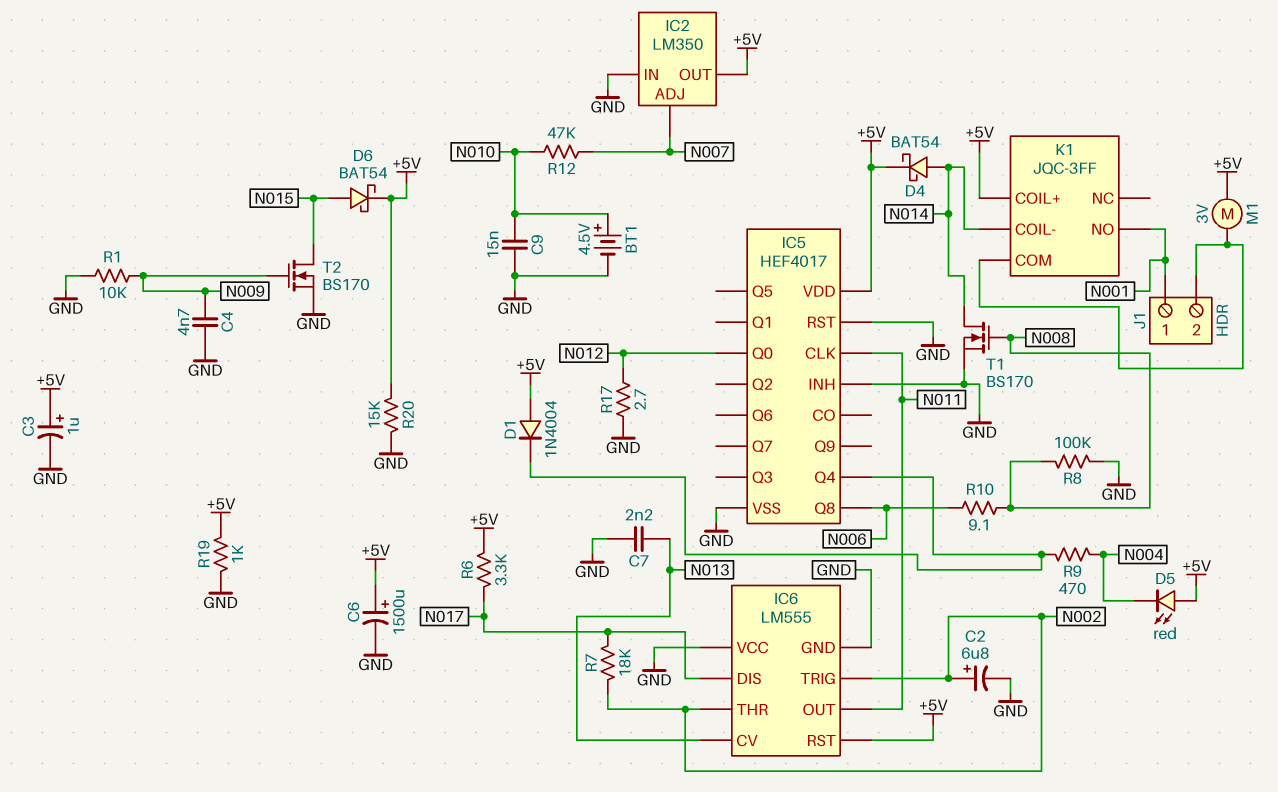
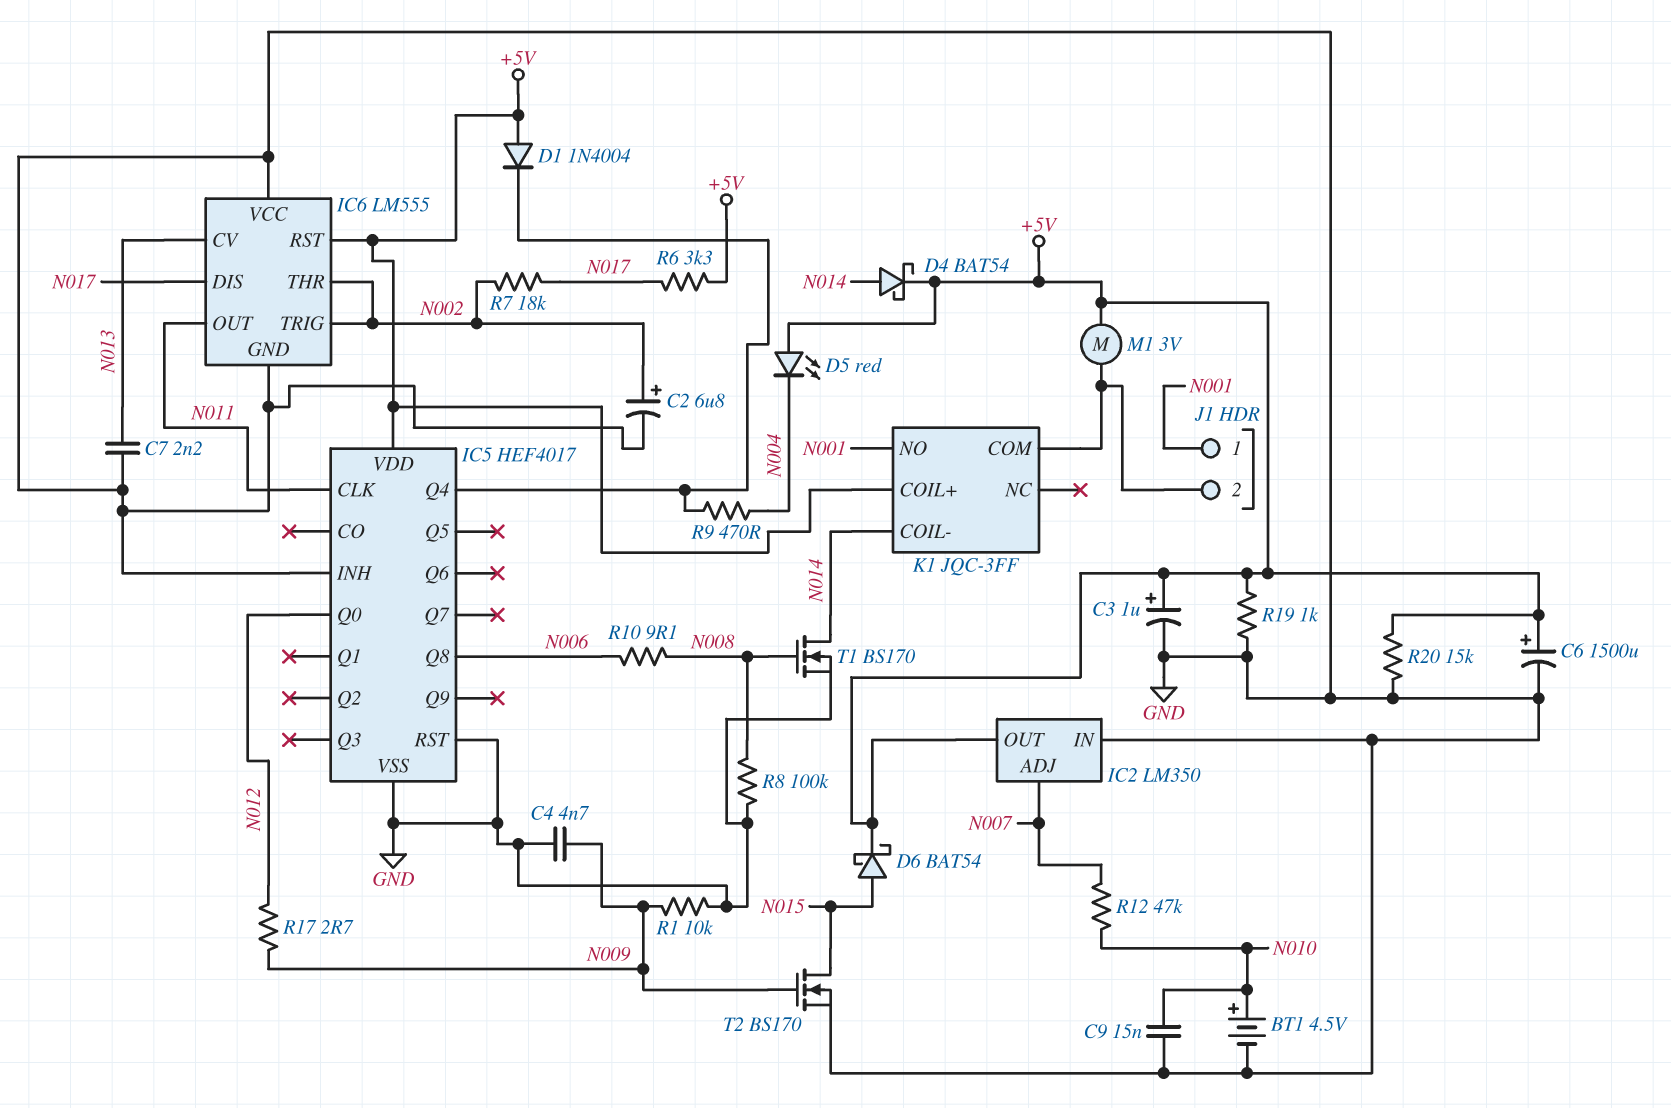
R17: 2.7 (GND, N012) -> 2.7 (N009, N012)

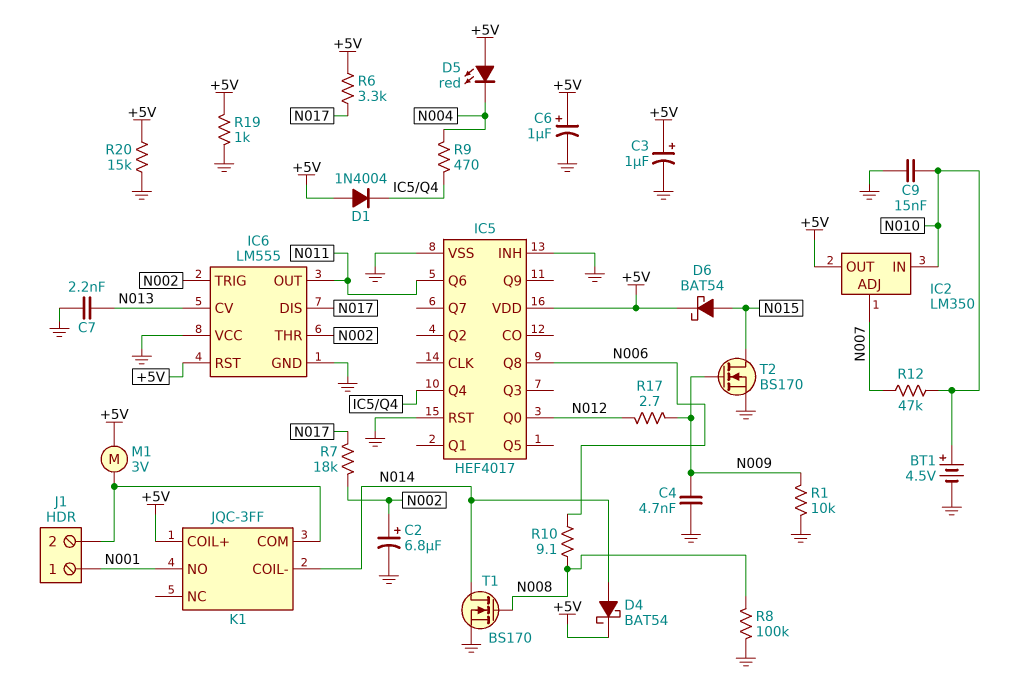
C6: 1500uF (plus +5V, minus GND) -> 1uF (plus +5V, minus GND)
IC2 pin IN: GND -> N010
IC5 pin CLK: N011 -> none
IC5 pin Q6: none -> N011

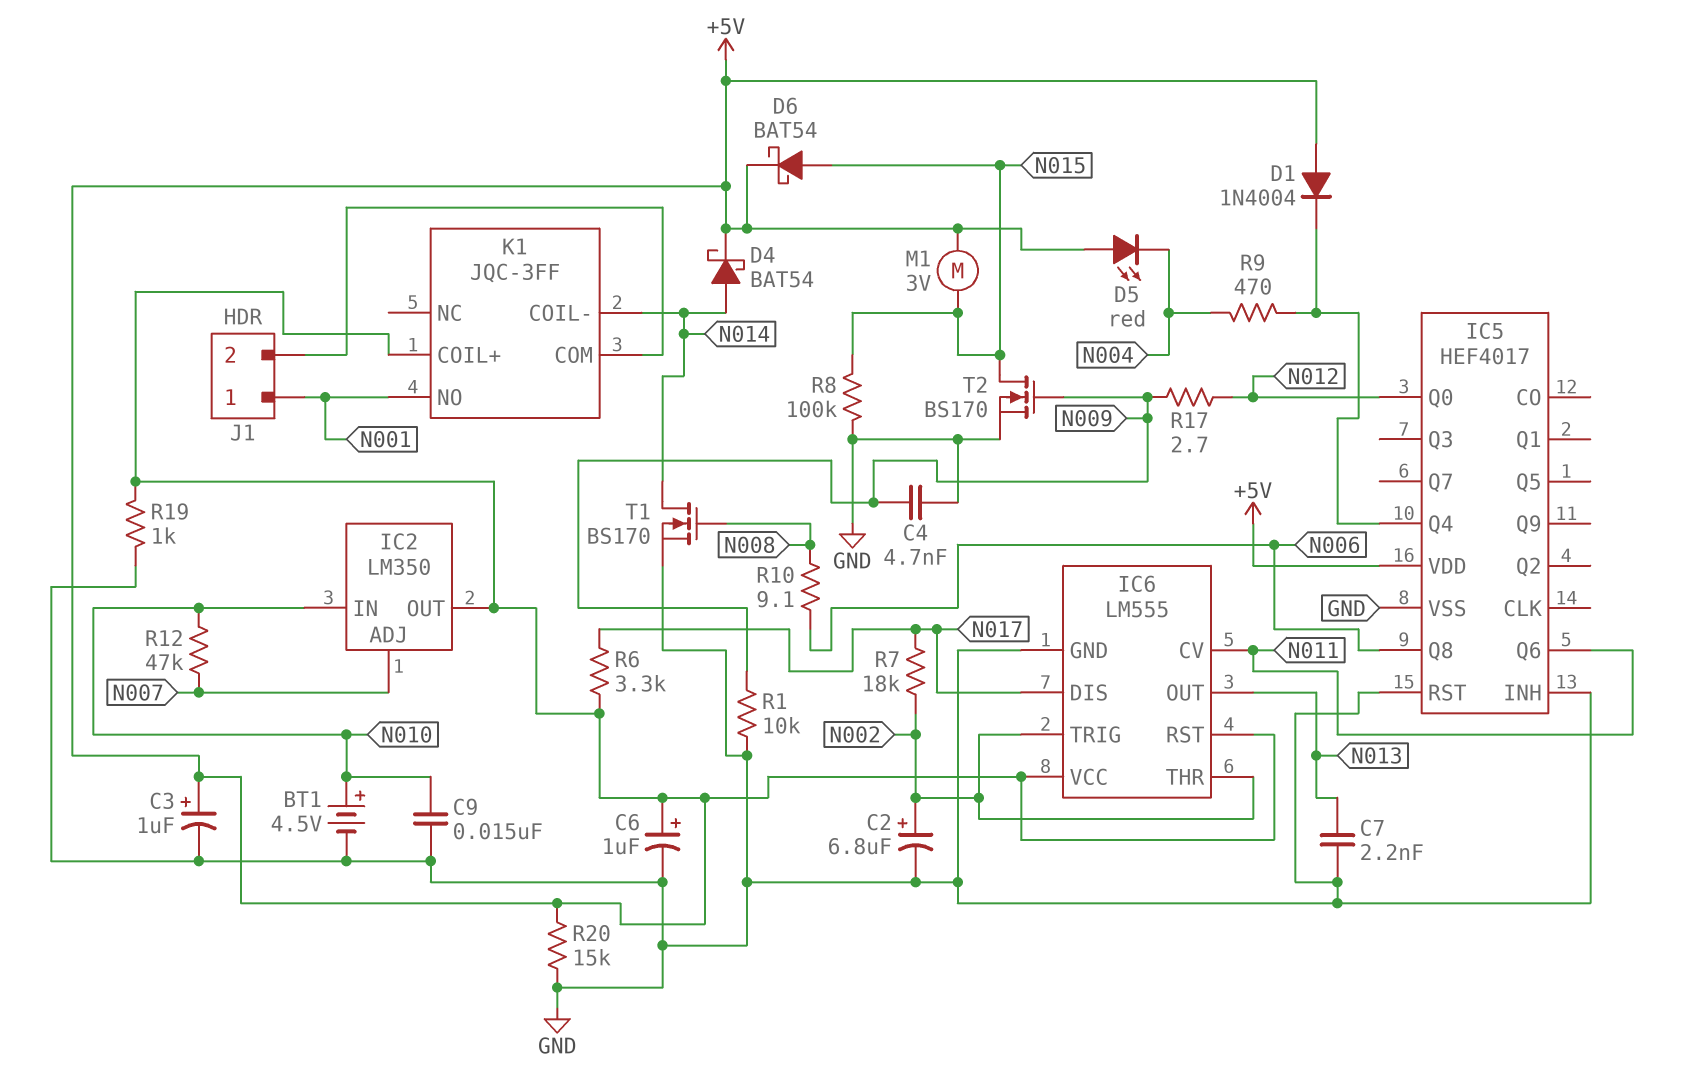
IC6 pin CV: N013 -> N011
IC6 pin OUT: N011 -> N013
IC6 pin VCC: GND -> +5V
M1: motor 3V (+5V, J1/2) -> motor 3V (+5V, N015)
R8: 100k (GND, N008) -> 100k (GND, N015)

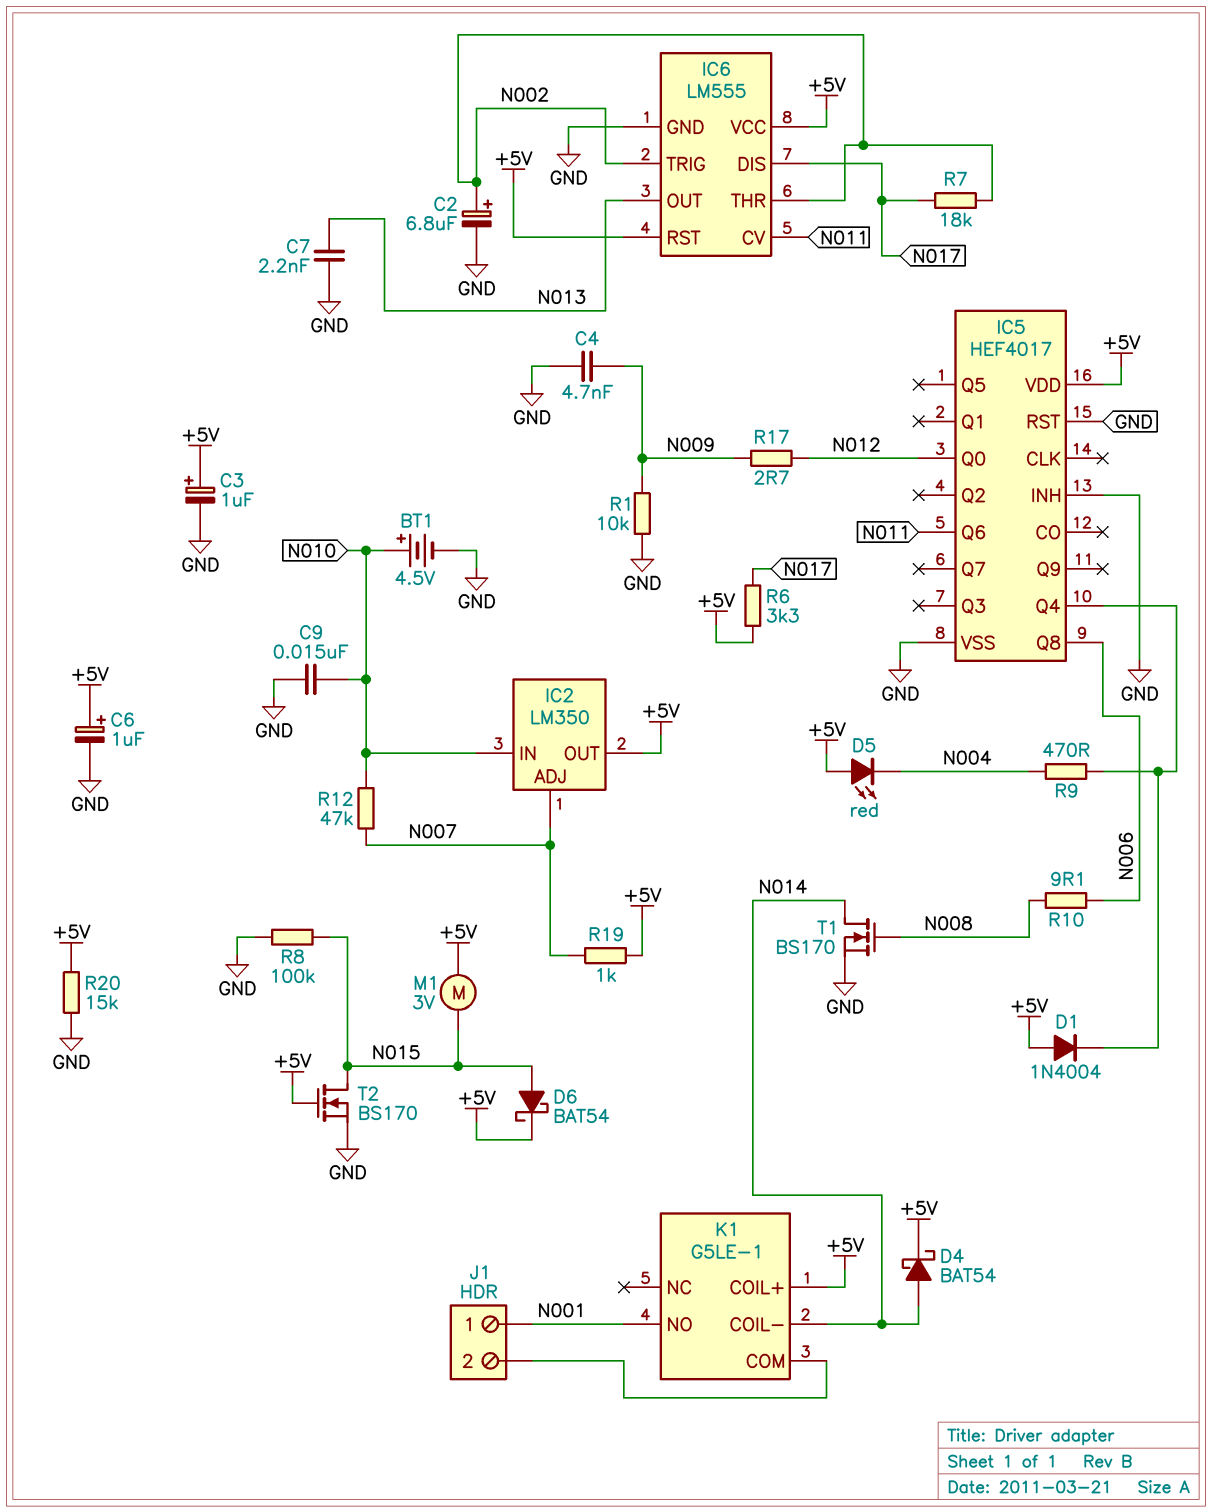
K1: JQC-3FF -> G5LE-1
R19: 1k (+5V, GND) -> 1k (+5V, N007)
T2: NMOS BS170 (G N009, D N015, S GND) -> NMOS BS170 (G +5V, D N015, S GND)

